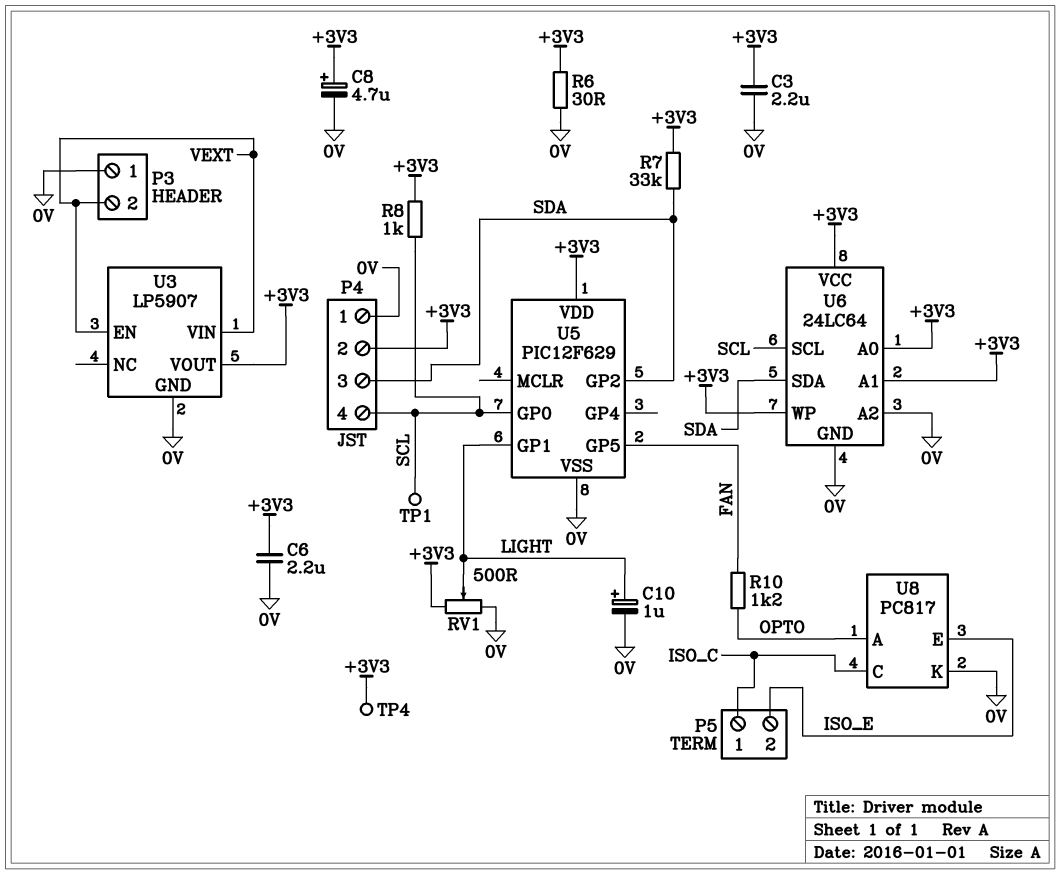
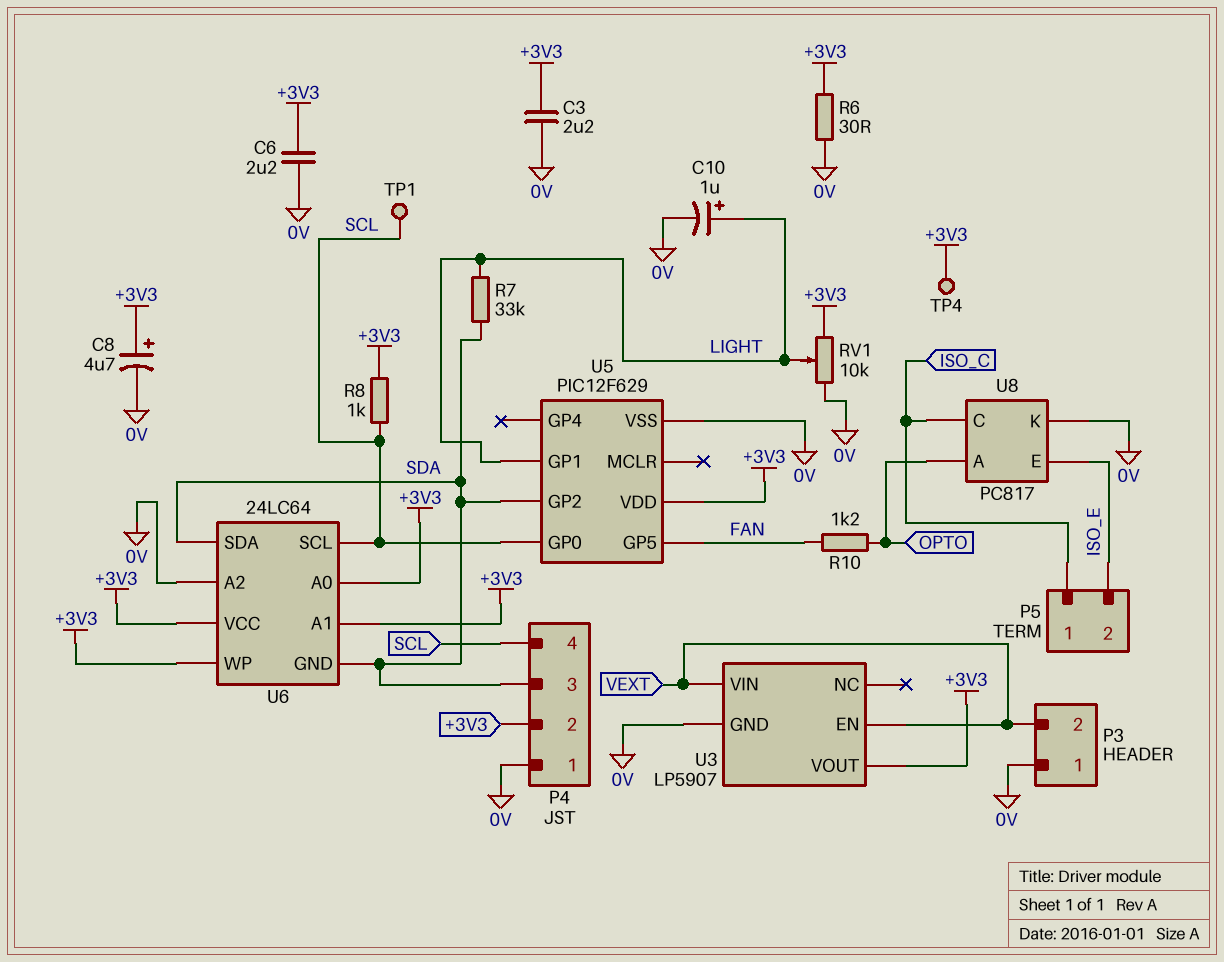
R7: 33k (+3V3, SDA) -> 33k (LIGHT, SDA)
RV1: 500 (+3V3, 0V, wiper LIGHT) -> 10k (+3V3, 0V, wiper LIGHT)
U6 pin GND: 0V -> SDA

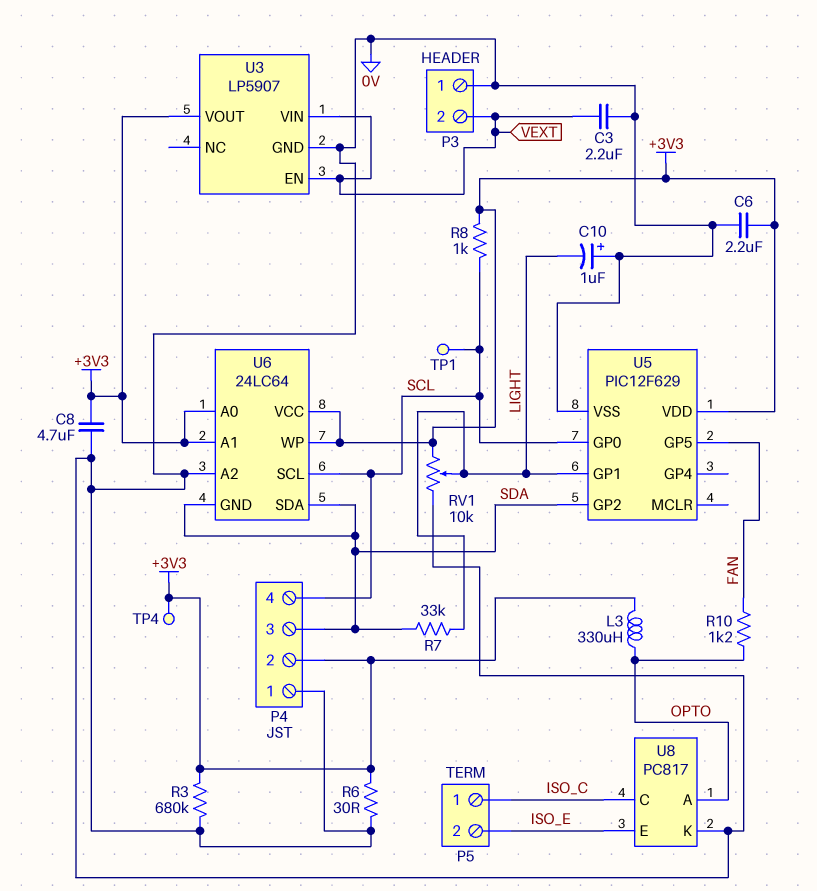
C3: 2.2uF (+3V3, 0V) -> 2.2uF (0V, VEXT)
C8: 4.7uF (plus +3V3, minus 0V) -> 4.7uF (+3V3, 0V)
C10: 1uF (plus LIGHT, minus 0V) -> 1uF (plus 0V, minus LIGHT)
L3: none -> 330uH (+3V3, OPTO)
R3: none -> 680k (+3V3, 0V)

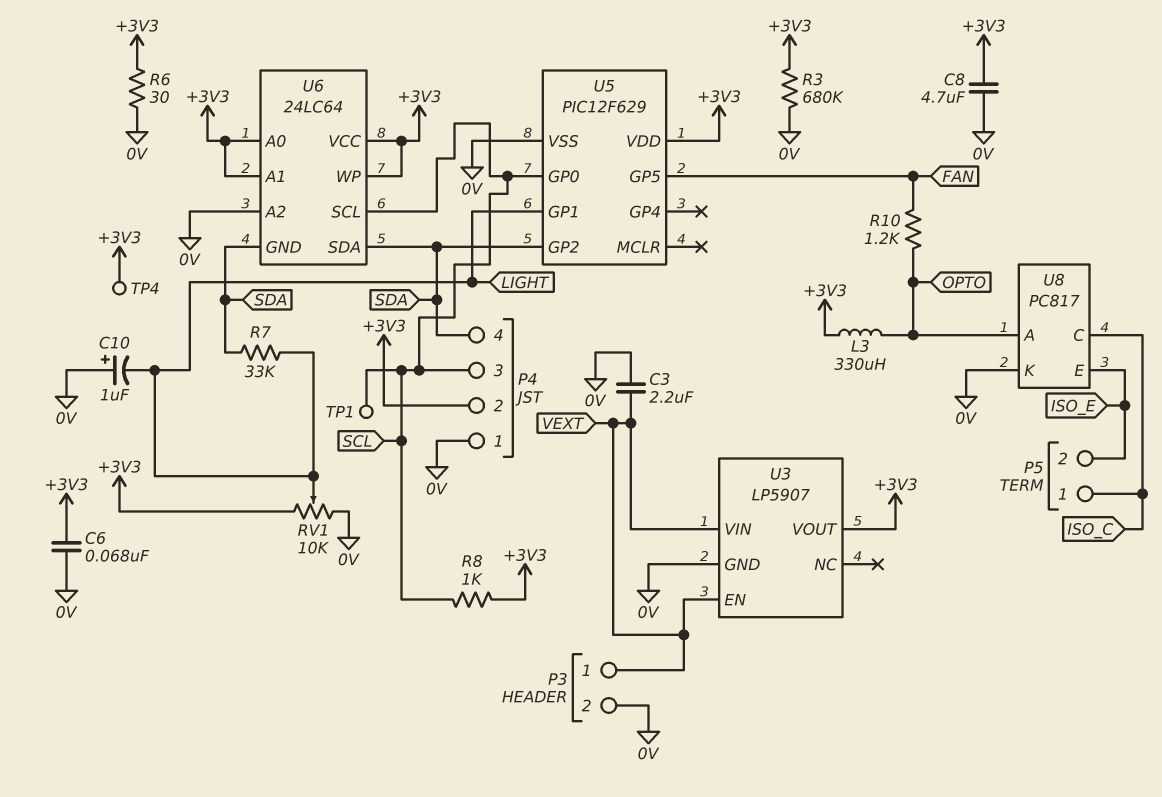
C6: 2.2uF (+3V3, 0V) -> 68nF (+3V3, 0V)
P3 pin 1: 0V -> VEXT
P3 pin 2: VEXT -> 0V
P4 pin 3: SDA -> SCL
P4 pin 4: SCL -> SDA

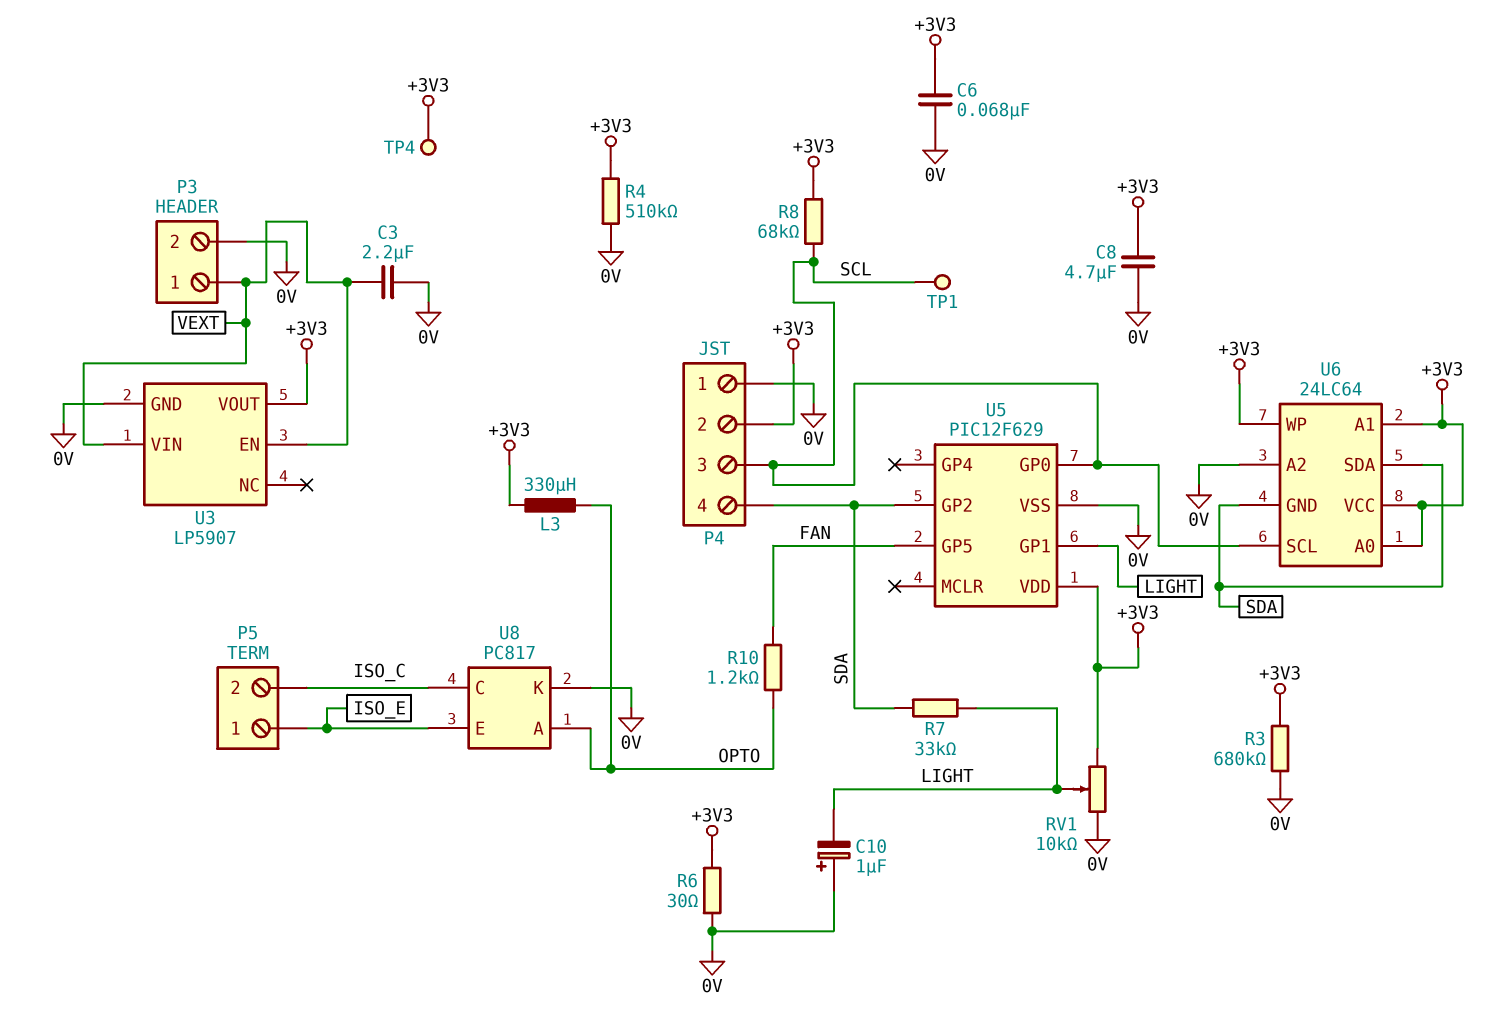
P5 pin 1: ISO_C -> ISO_E
P5 pin 2: ISO_E -> ISO_C
R4: none -> 510k (+3V3, 0V)
R8: 1k (+3V3, SCL) -> 68k (+3V3, SCL)

